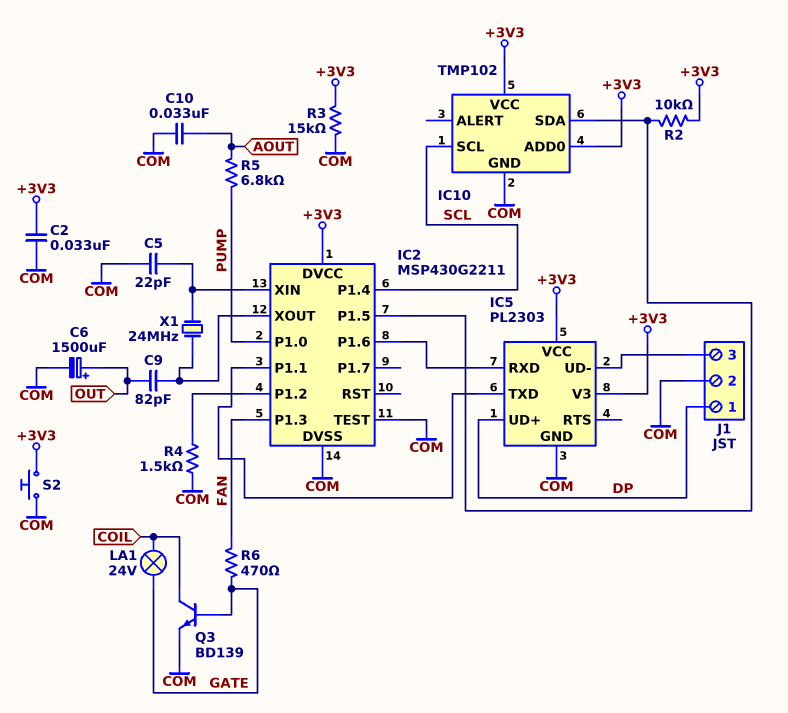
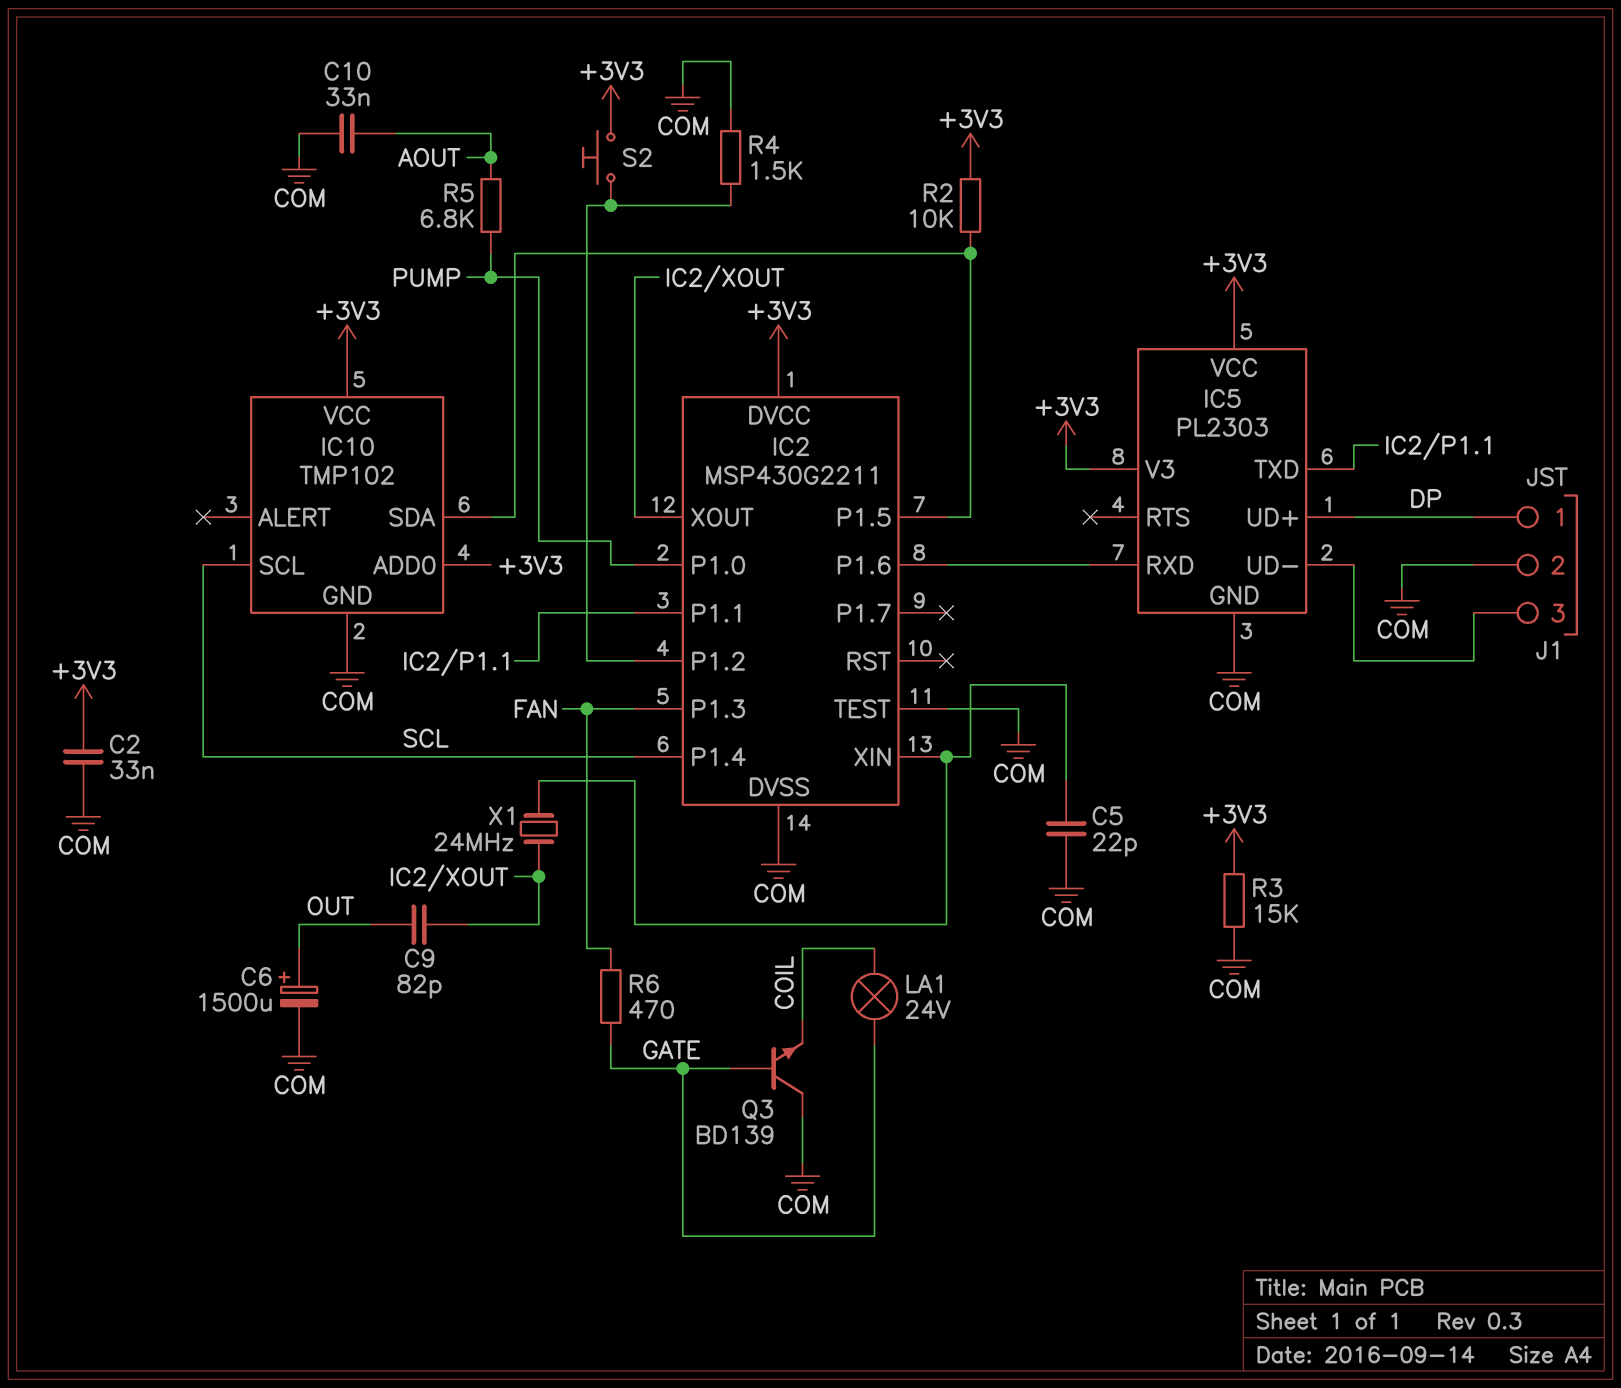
Q3: NPN BD139 (B GATE, C COIL, E COM) -> NPN BD139 (B GATE, C COM, E COIL)
S2: button (+3V3, COM) -> button (+3V3, IC2/P1.2)

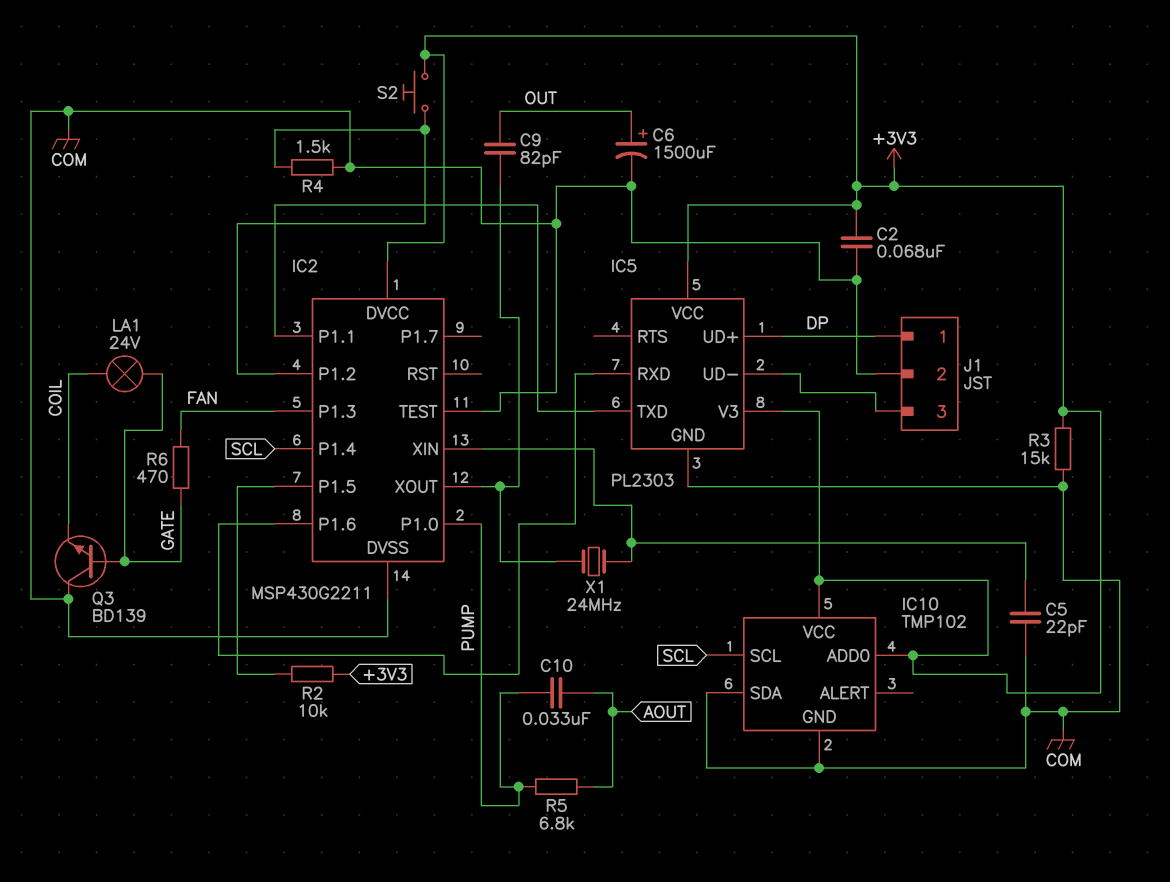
C2: 33nF (+3V3, COM) -> 68nF (+3V3, COM)
C10: 33nF (AOUT, COM) -> 33nF (AOUT, PUMP)
IC10 pin SDA: IC2/P1.5 -> COM

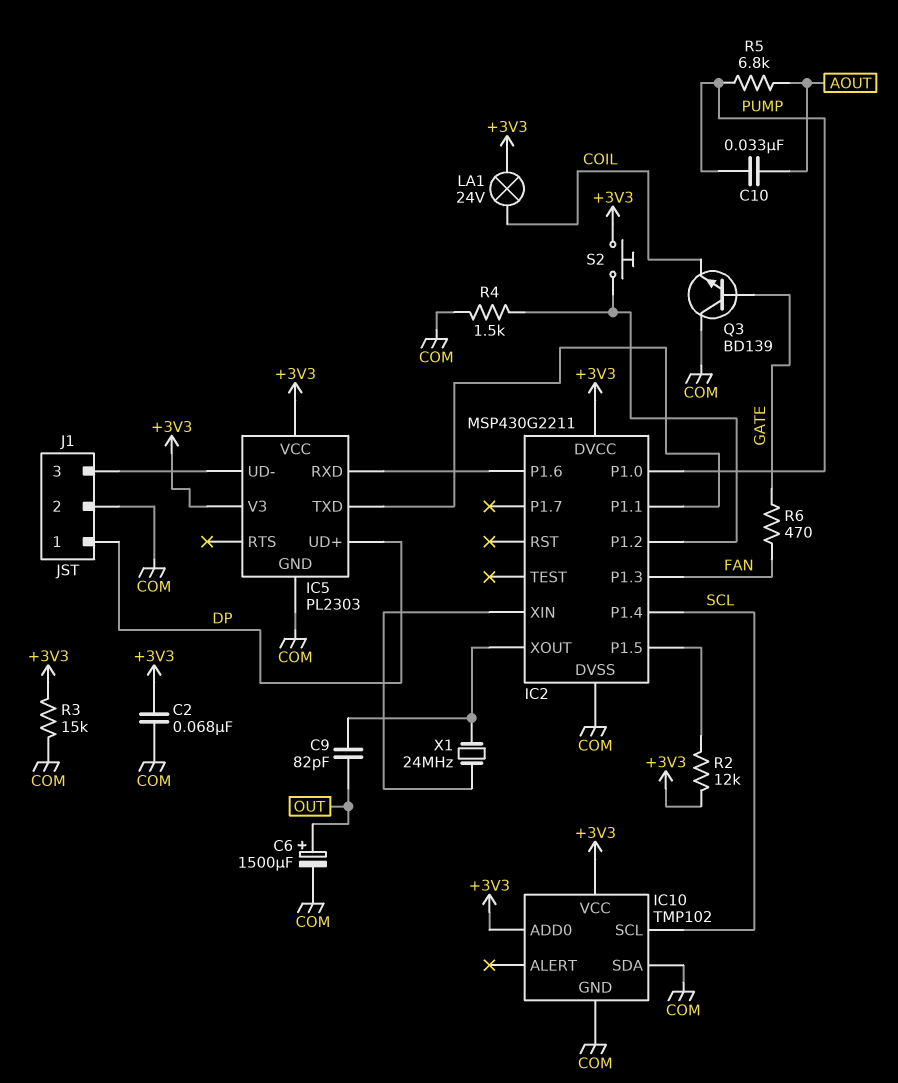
C5: 22pF (COM, IC2/XIN) -> none
IC2 pin TEST: COM -> none
LA1: lamp 24V (COIL, GATE) -> lamp 24V (+3V3, COIL)
R2: 10k (+3V3, IC2/P1.5) -> 12k (+3V3, IC2/P1.5)

